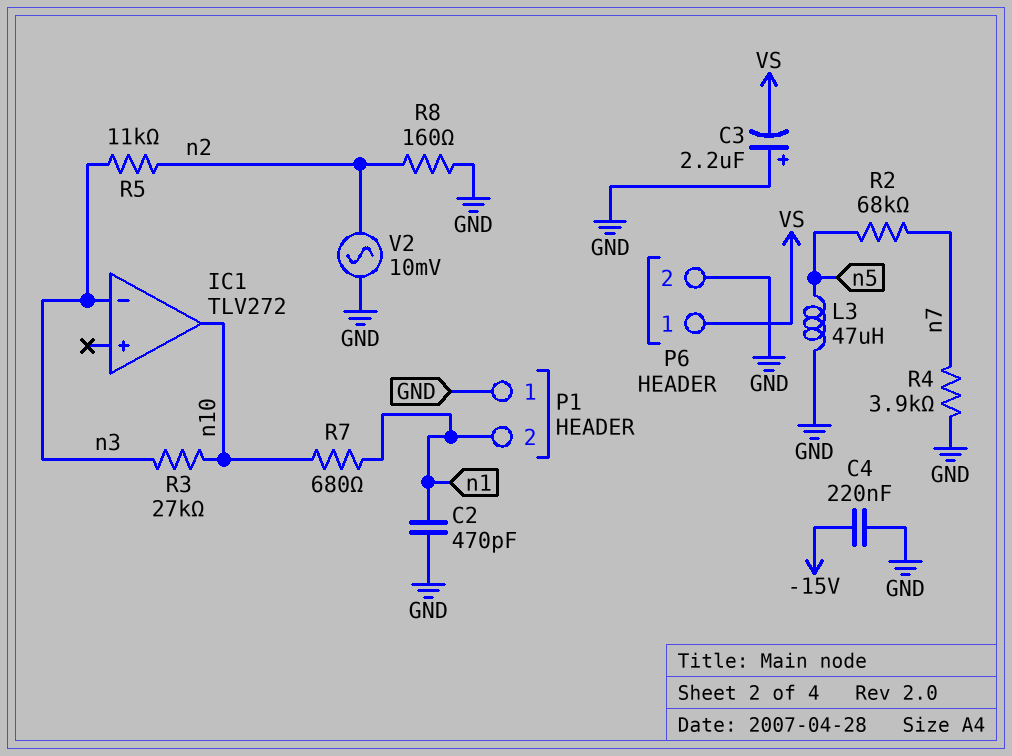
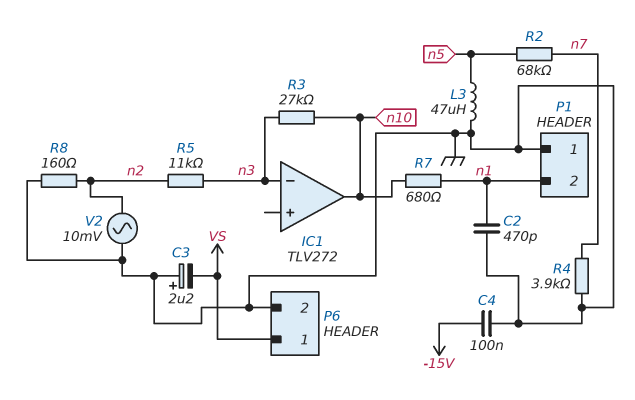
C4: 220nF (-15V, GND) -> 100nF (-15V, GND)

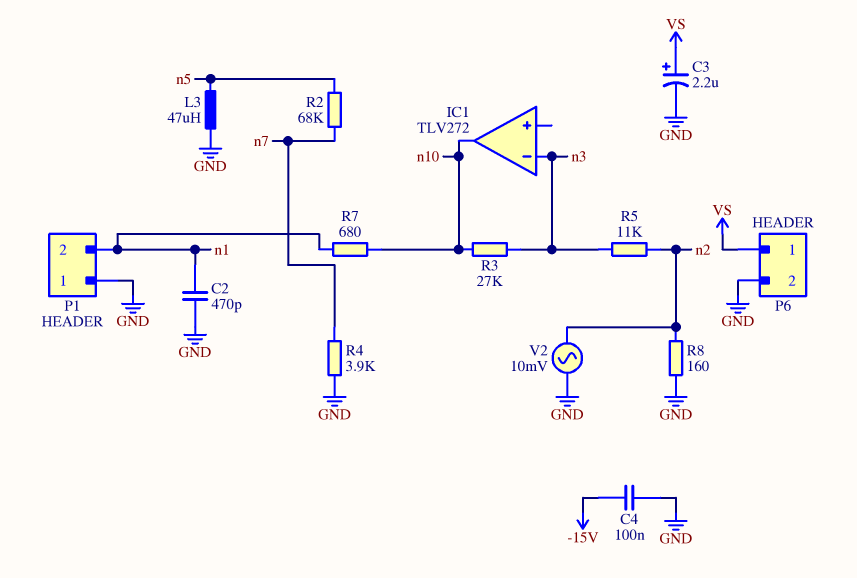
C3: 2.2uF (plus GND, minus VS) -> 2.2uF (plus VS, minus GND)

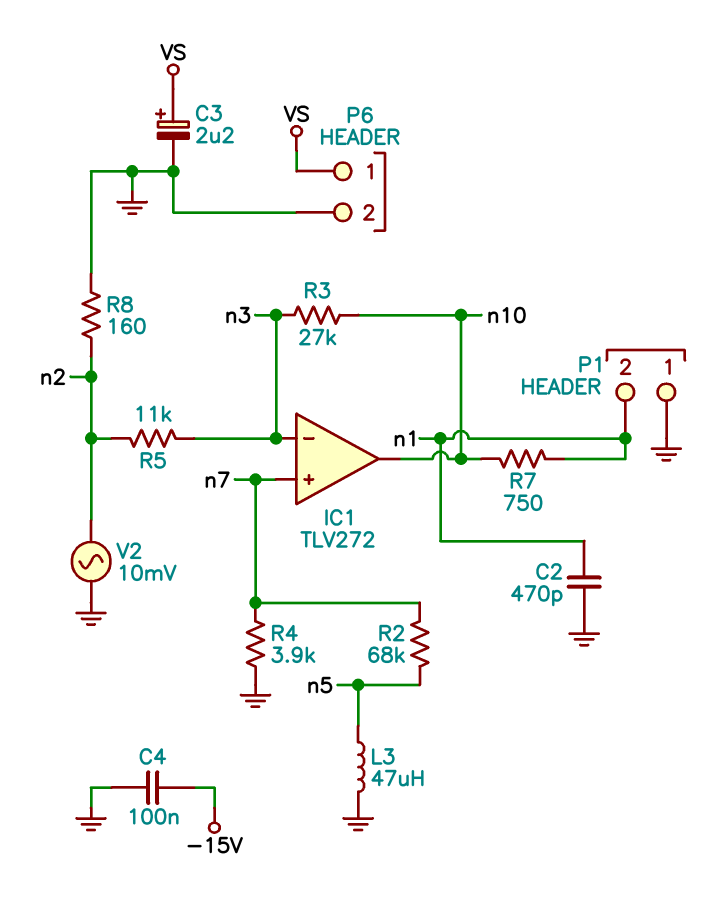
IC1 pin in+: none -> n7
R7: 680 (n1, n10) -> 750 (n1, n10)

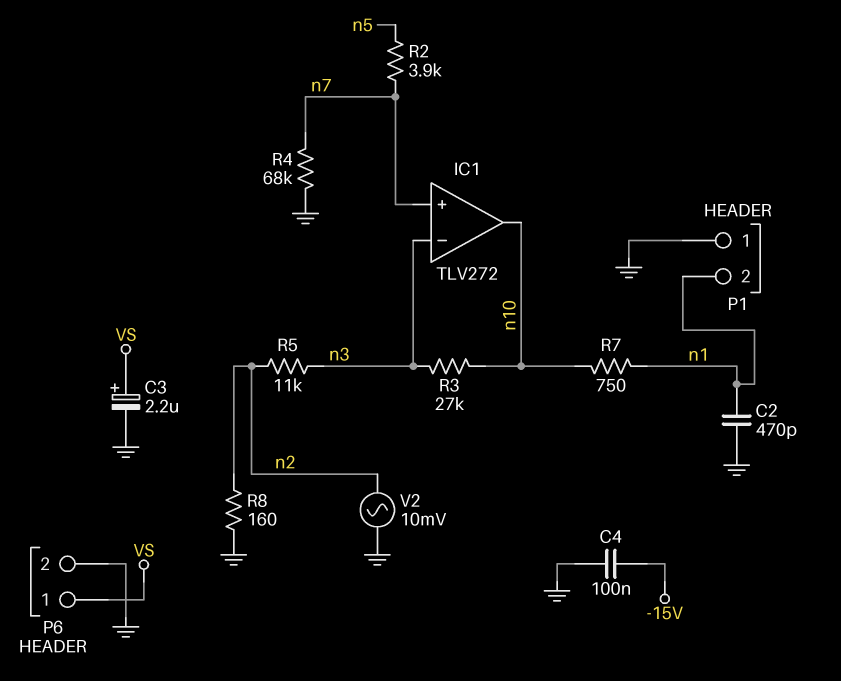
L3: 47uH (GND, n5) -> none
R2: 68k (n5, n7) -> 3.9k (n5, n7)
R4: 3.9k (GND, n7) -> 68k (GND, n7)

